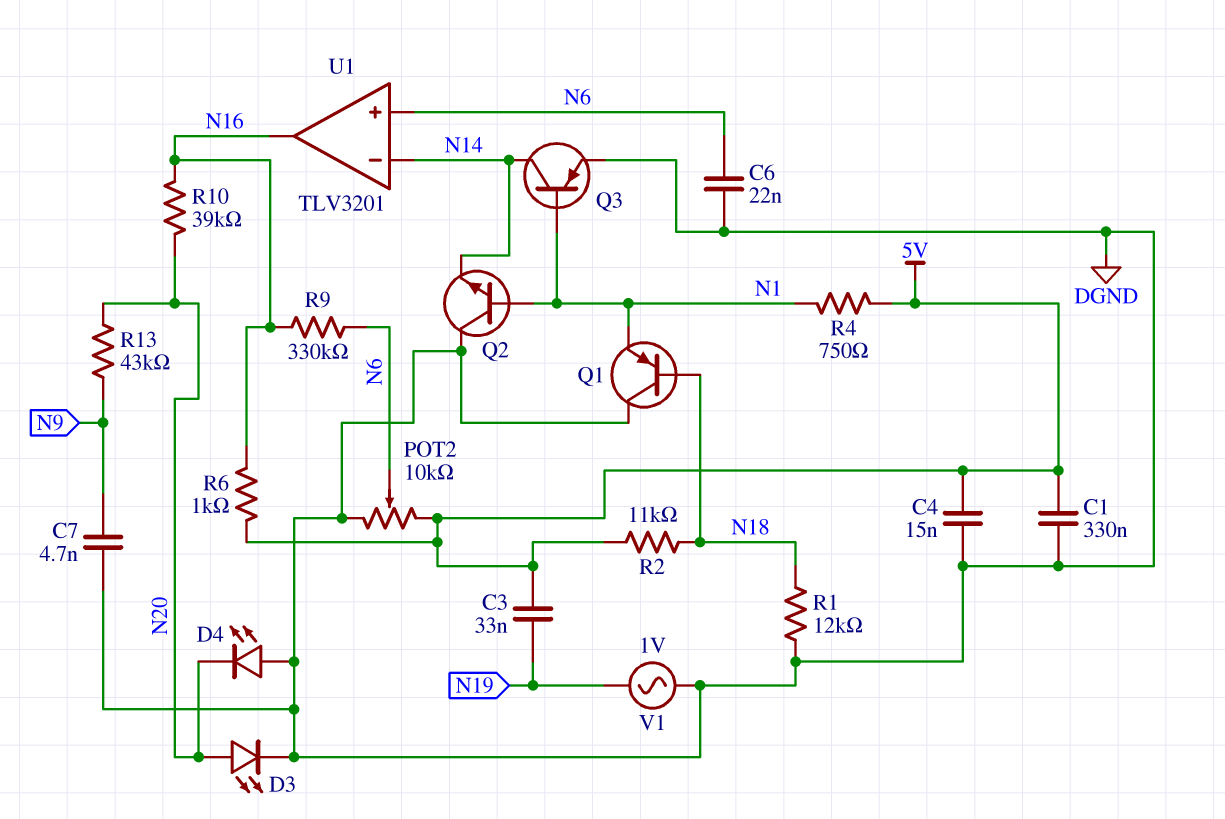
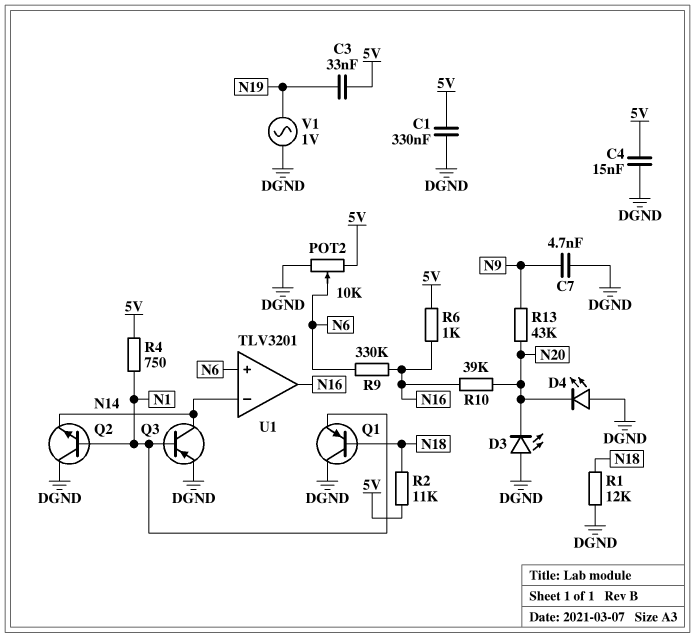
C6: 22nF (DGND, N6) -> none
D3: LED (A N20, K DGND) -> LED (A DGND, K N20)

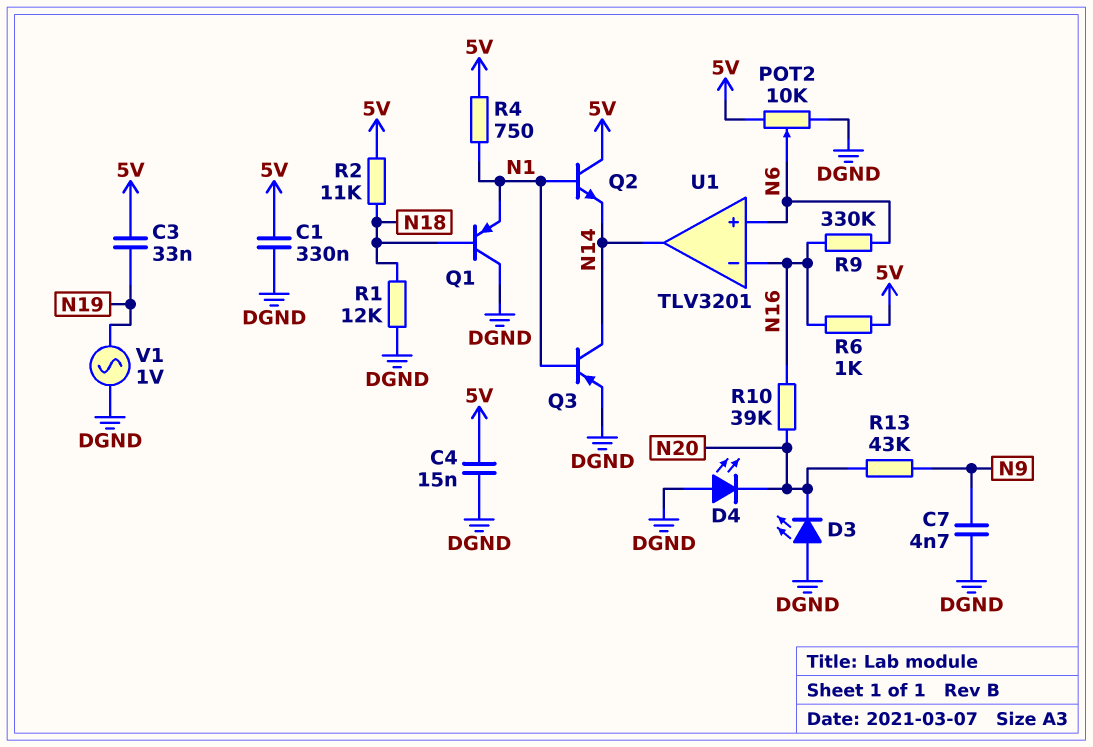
Q2: NPN (B N1, C DGND, E N14) -> NPN (B N1, C 5V, E N14)
U1 pin in-: N14 -> N16
U1 pin out: N16 -> N14

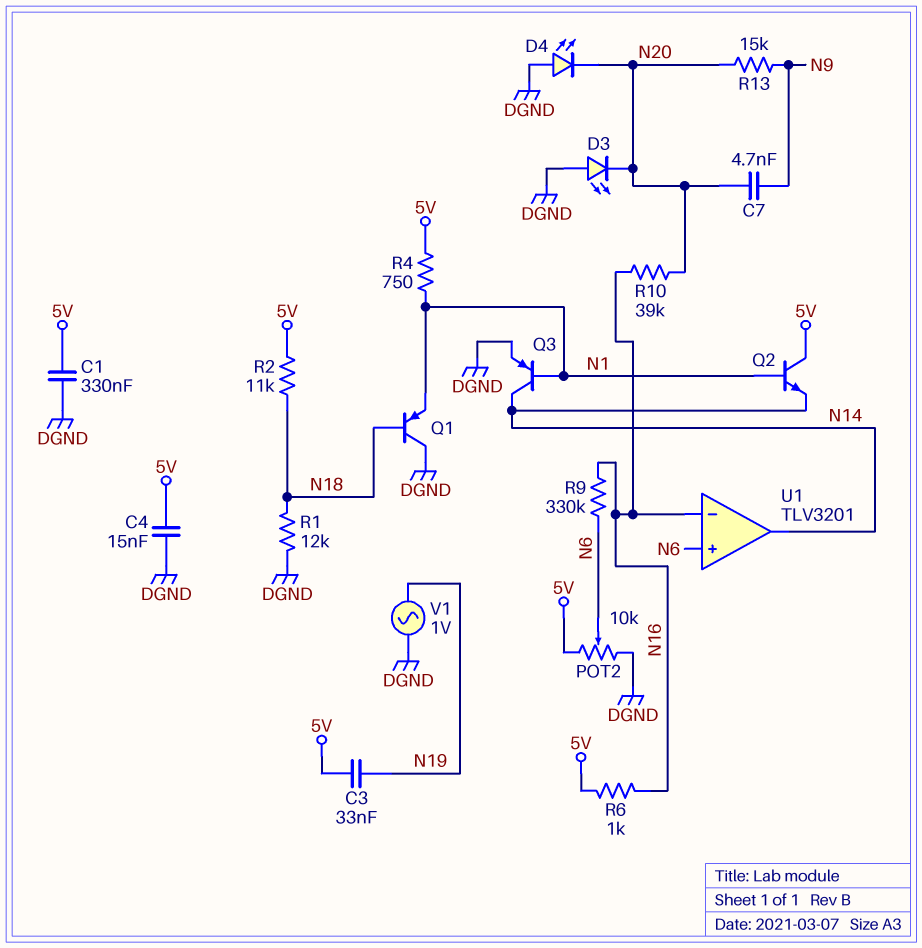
C7: 4.7nF (DGND, N9) -> 4.7nF (N9, N20)
R13: 43k (N9, N20) -> 15k (N9, N20)

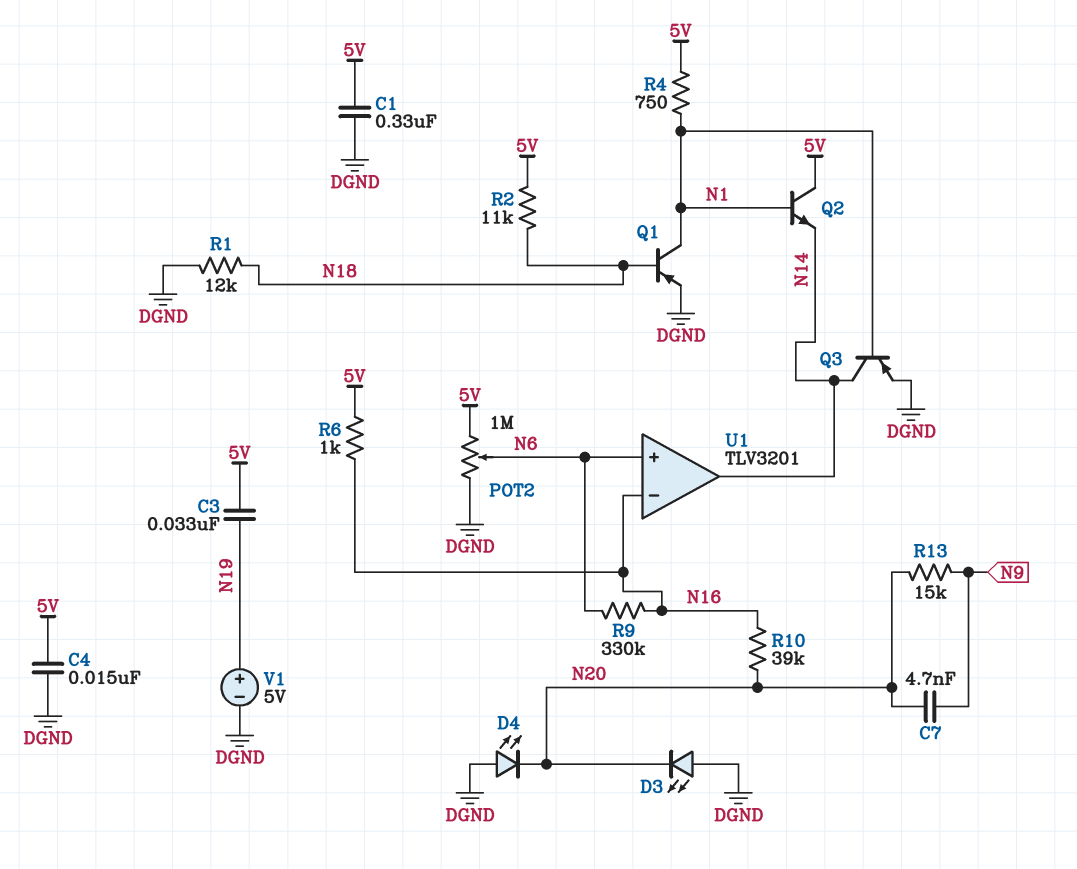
POT2: 10k (5V, DGND, wiper N6) -> 1M (5V, DGND, wiper N6)
Q1: PNP (B N18, C DGND, E N1) -> PNP (B N18, C N1, E DGND)
V1: AC 1V (DGND, N19) -> 5V (plus N19, minus DGND)

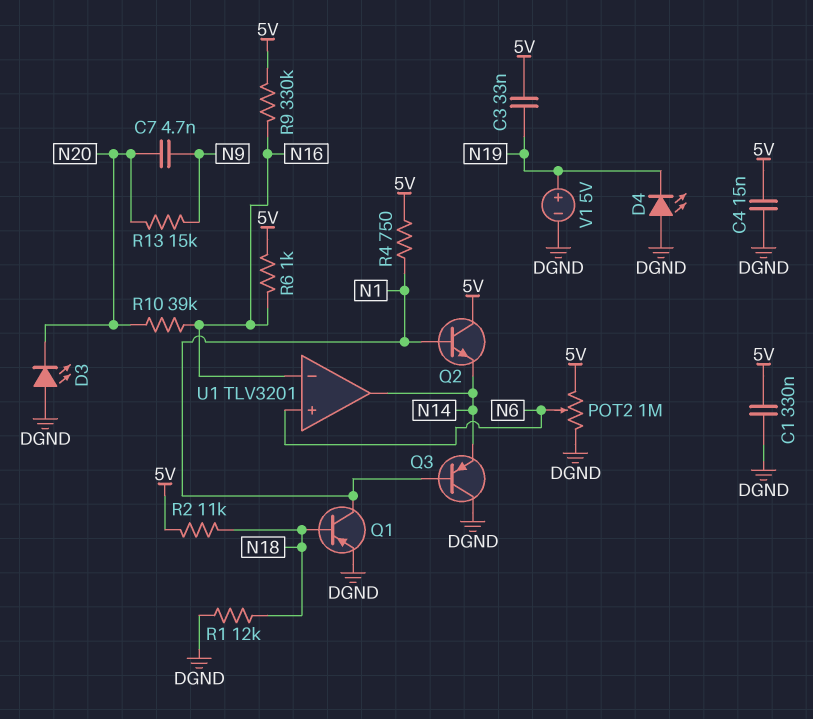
D4: LED (A DGND, K N20) -> LED (A DGND, K N19)
Q3: PNP (B N1, C N14, E DGND) -> PNP (B N1, C DGND, E N14)
R9: 330k (N6, N16) -> 330k (5V, N16)

